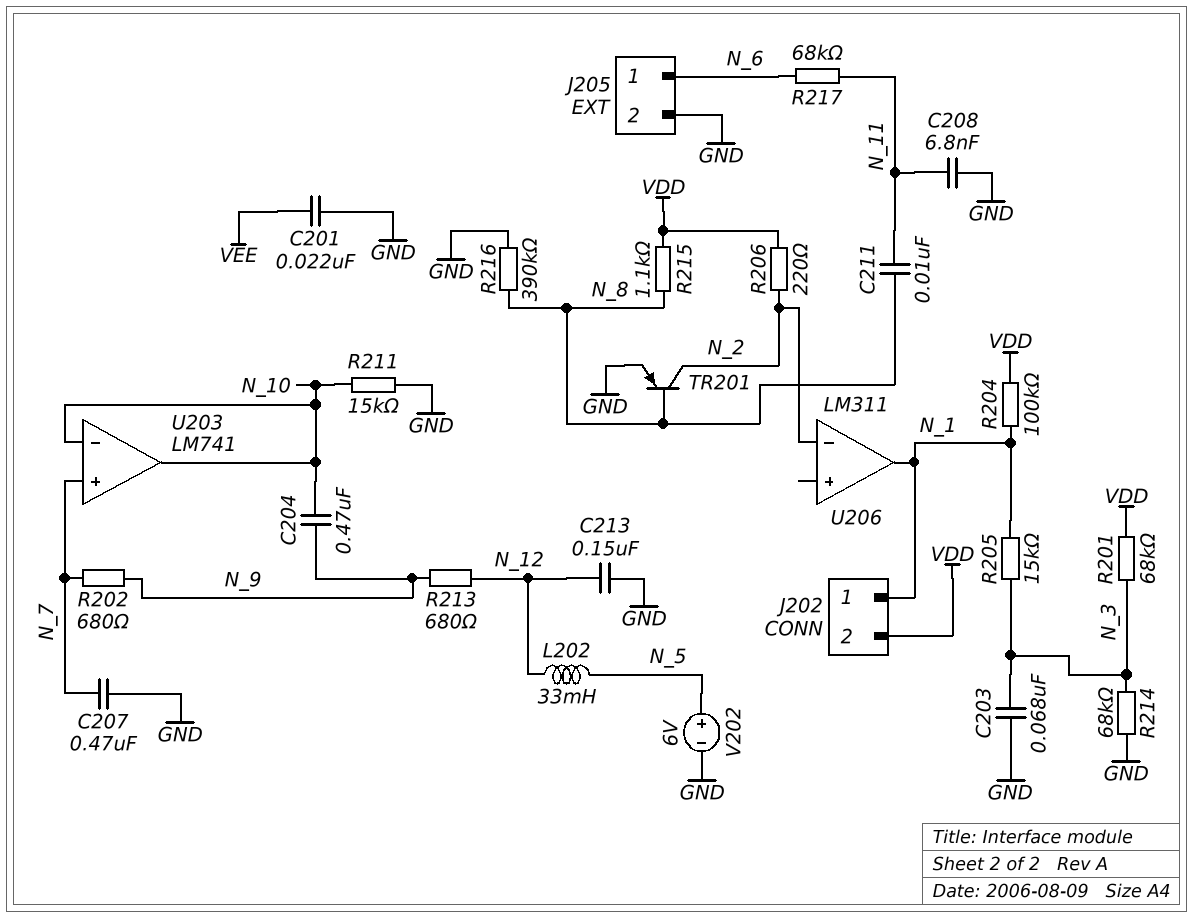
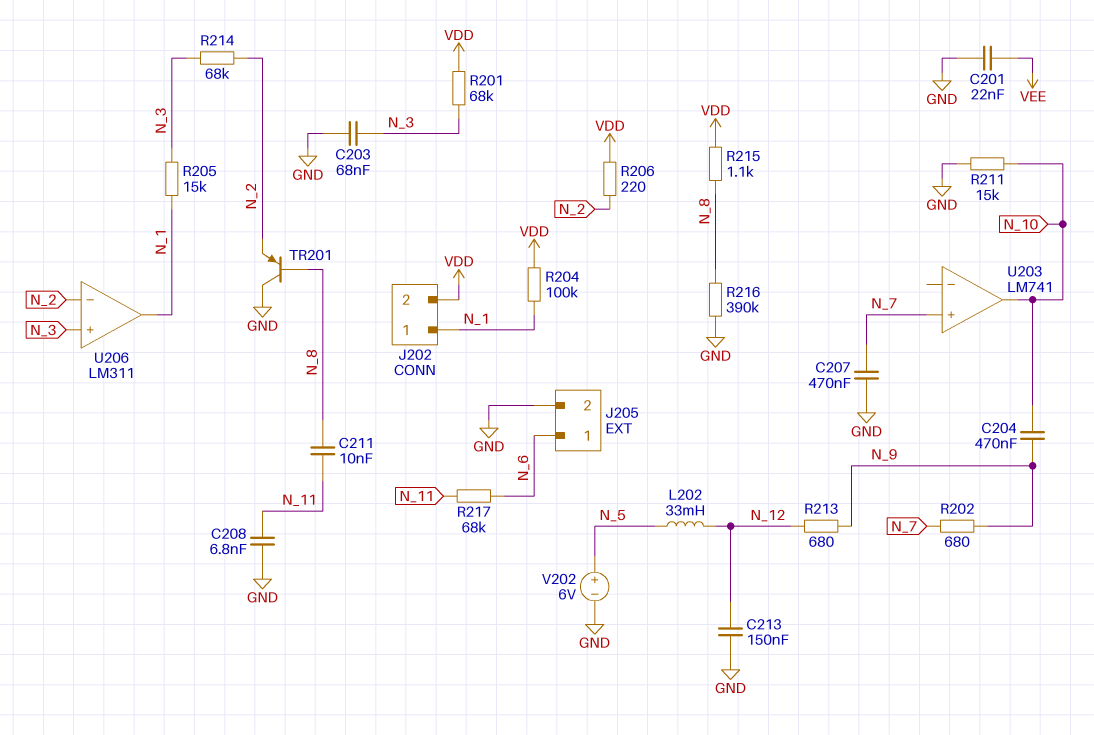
R214: 68k (GND, N_3) -> 68k (N_2, N_3)
TR201: PNP (B N_8, C N_2, E GND) -> PNP (B N_8, C GND, E N_2)
U203 pin in-: N_10 -> none
U206 pin in+: none -> N_3

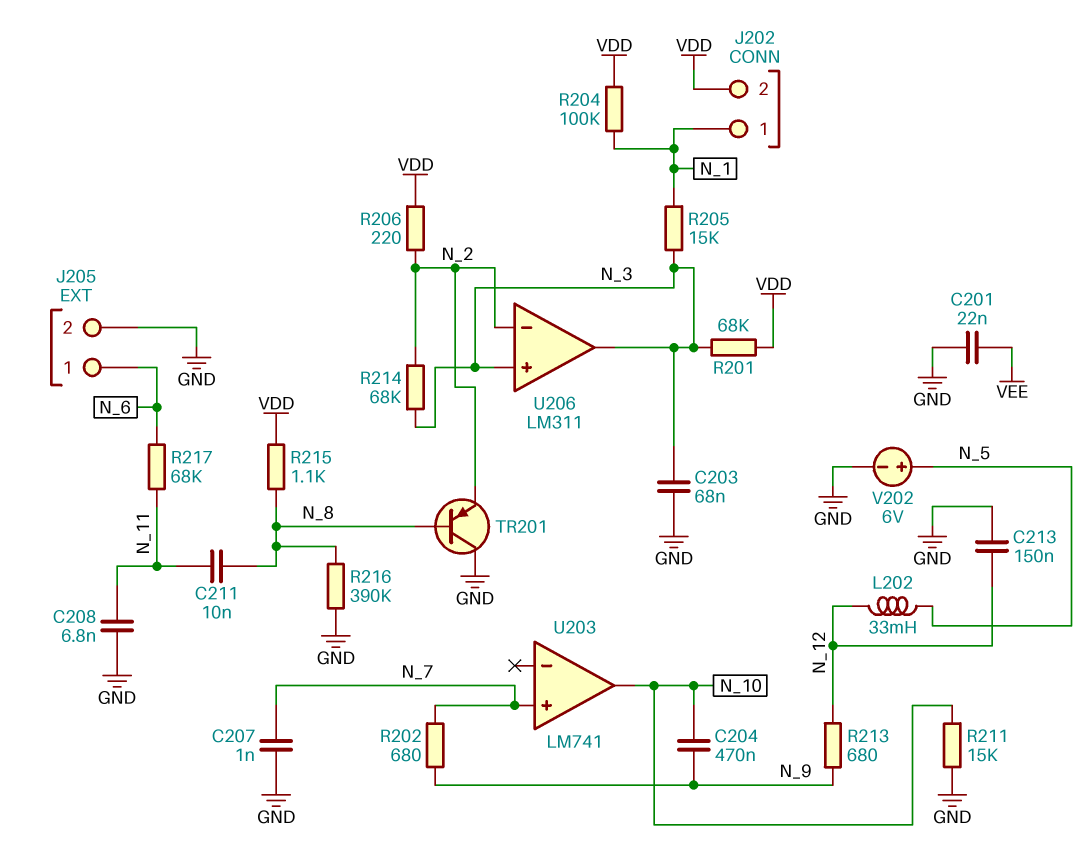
C207: 470nF (GND, N_7) -> 1nF (GND, N_7)
U206 pin out: N_1 -> N_3

